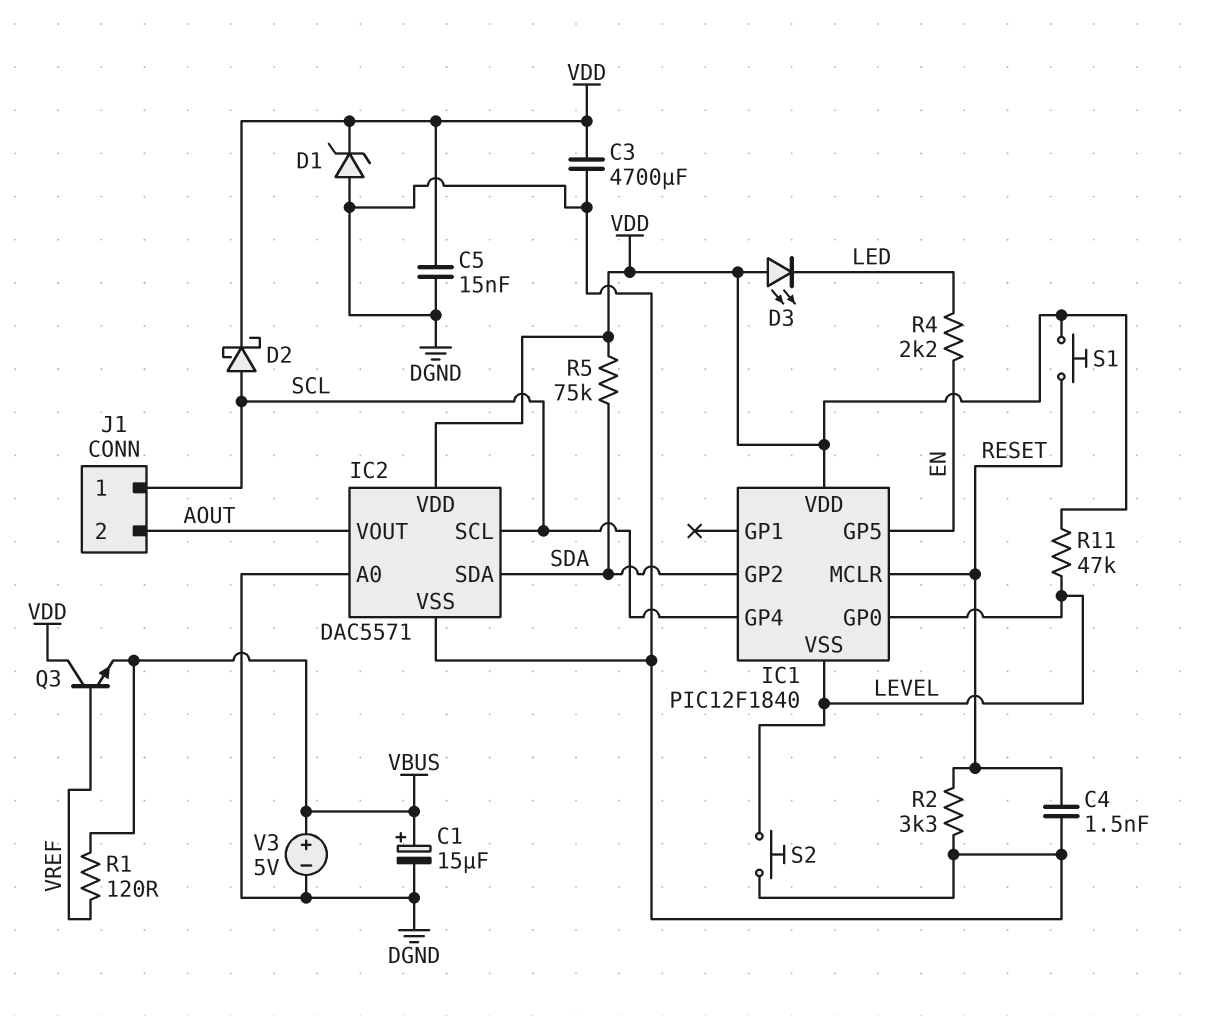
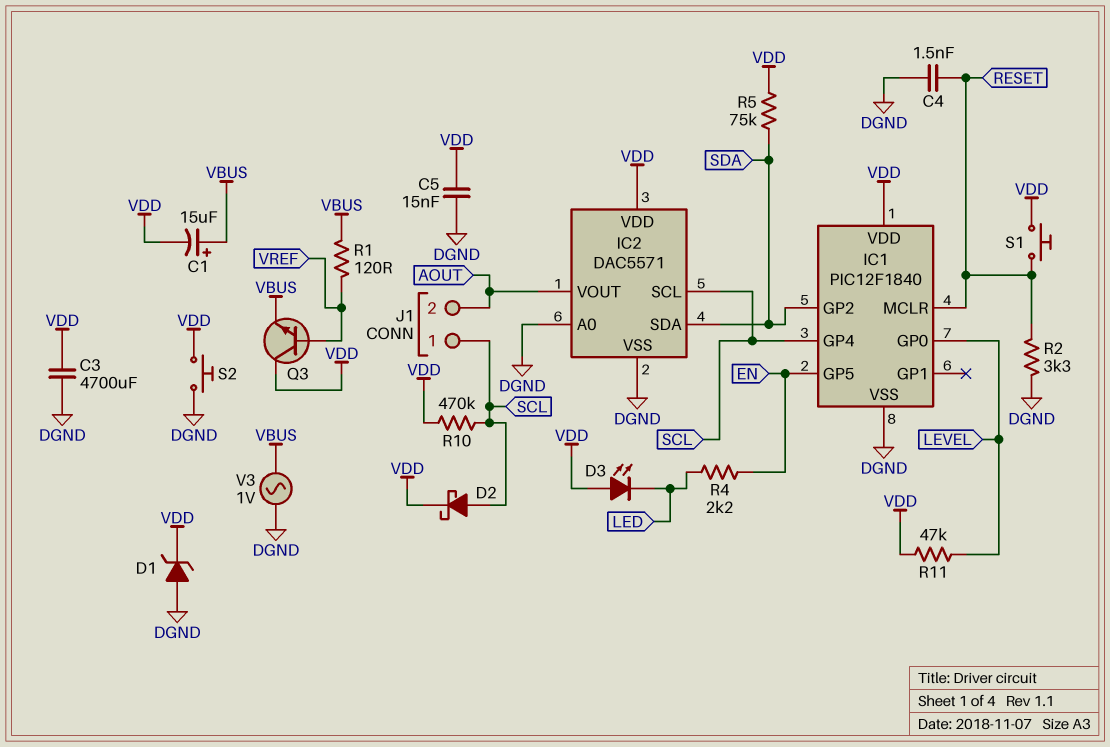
C1: 15uF (plus VBUS, minus DGND) -> 15uF (plus VBUS, minus VDD)
IC1 pin VSS: LEVEL -> DGND
R10: none -> 470k (SCL, VDD)
S2: button (DGND, LEVEL) -> button (DGND, VDD)
V3: 5V (plus VBUS, minus DGND) -> AC 1V (DGND, VBUS)

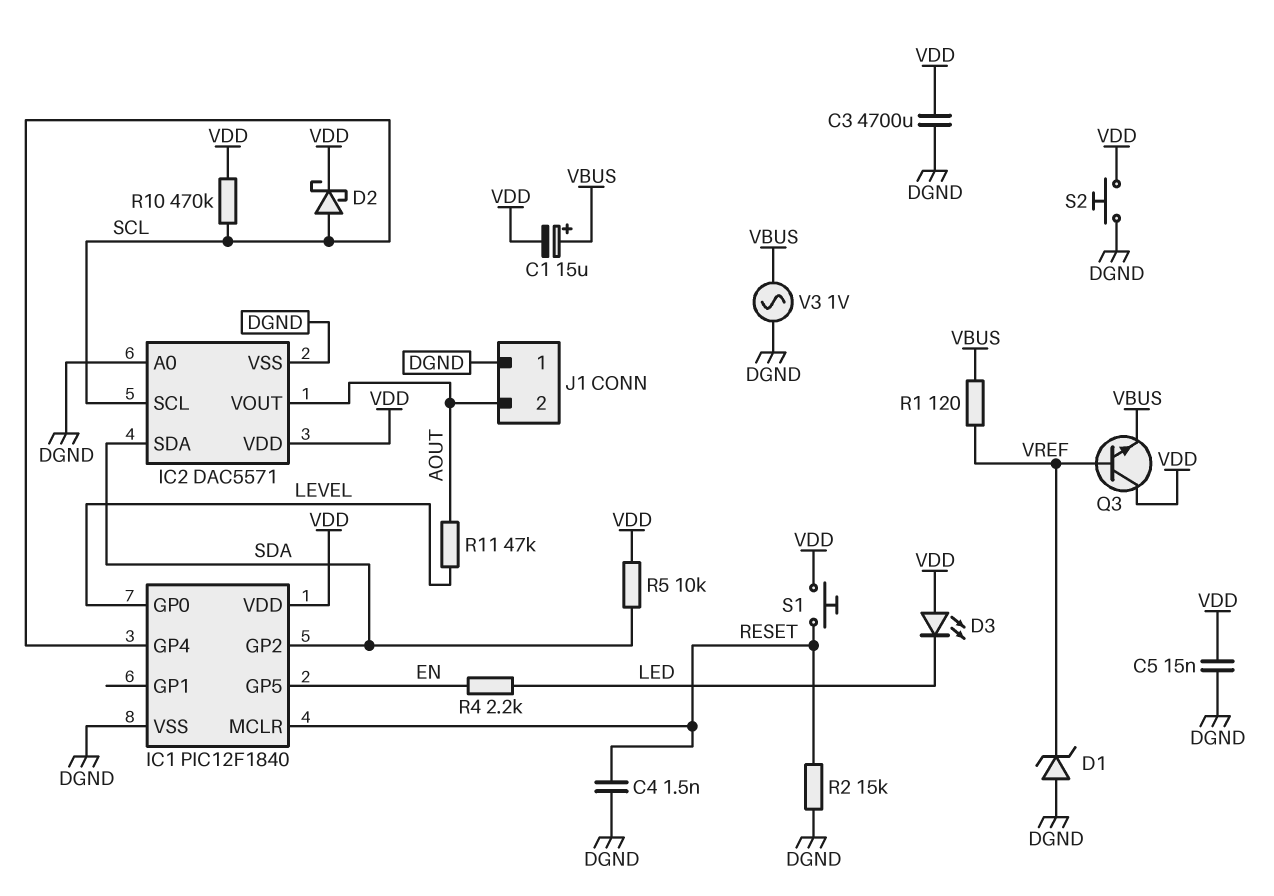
D1: zener (A DGND, K VDD) -> zener (A DGND, K VREF)
J1 pin 1: SCL -> DGND
R2: 3.3k (DGND, RESET) -> 15k (DGND, RESET)
R5: 75k (SDA, VDD) -> 10k (SDA, VDD)
R11: 47k (LEVEL, VDD) -> 47k (AOUT, LEVEL)

